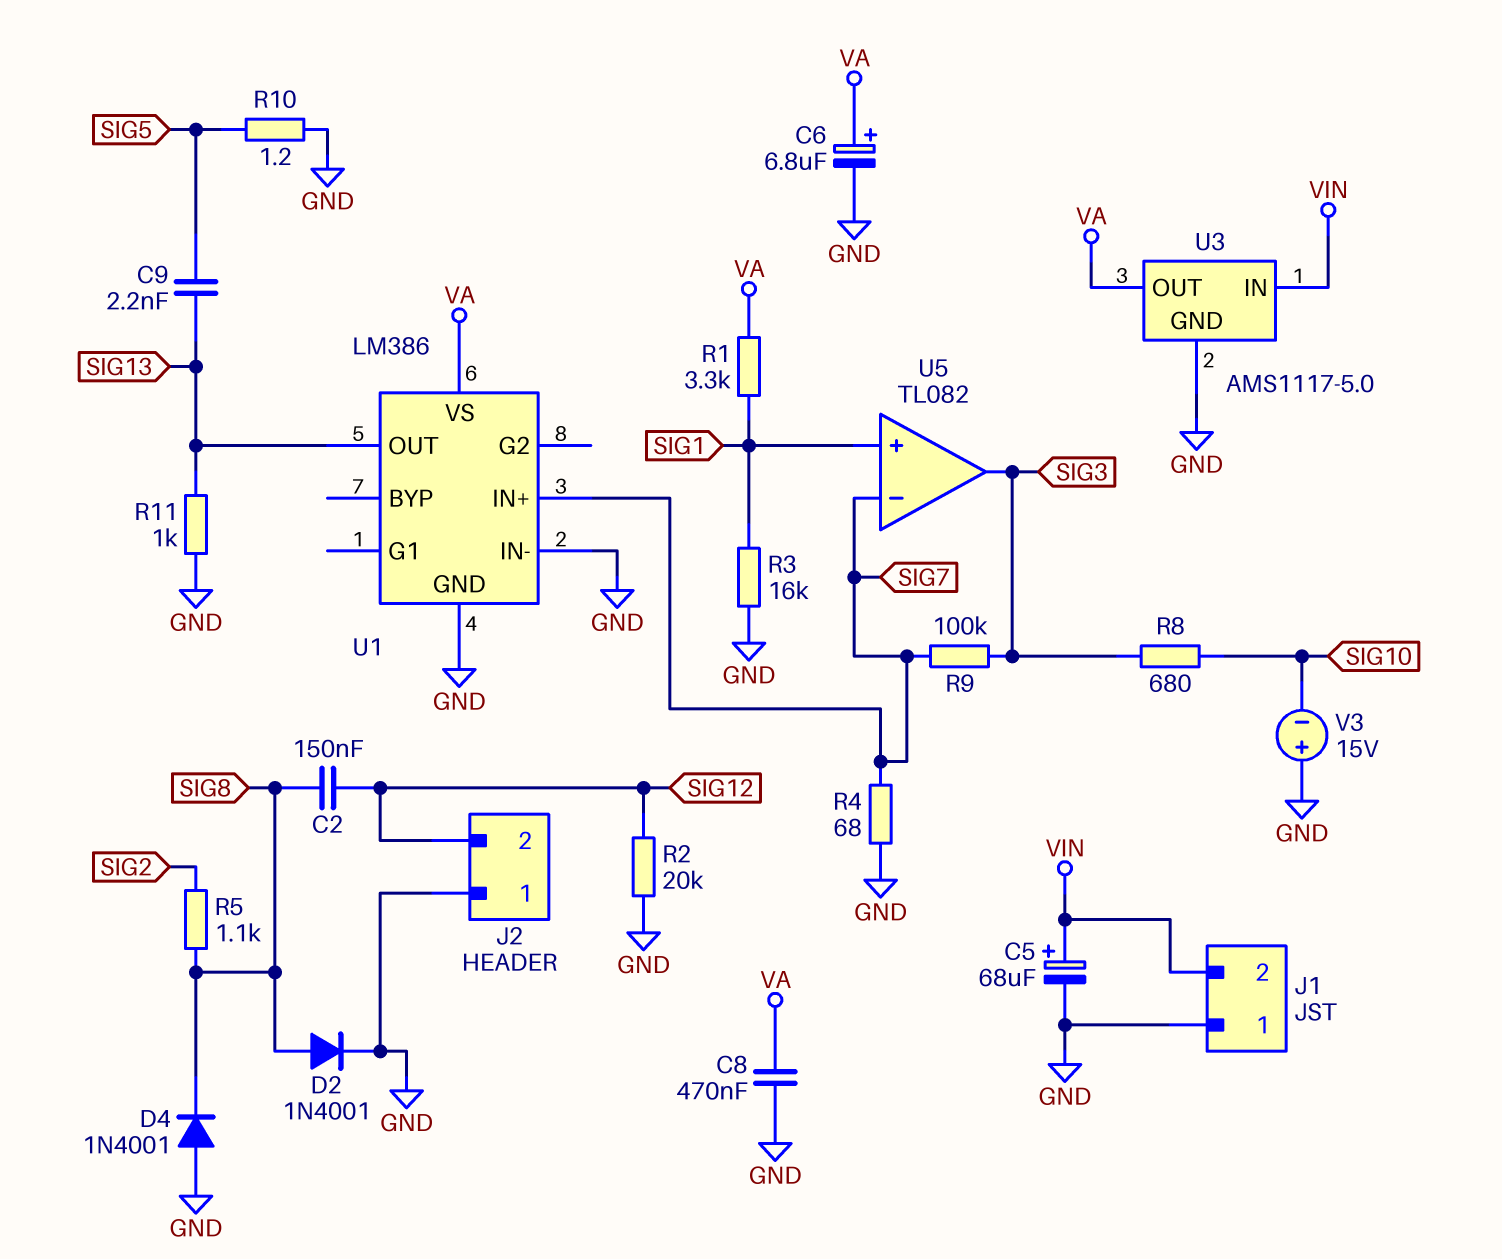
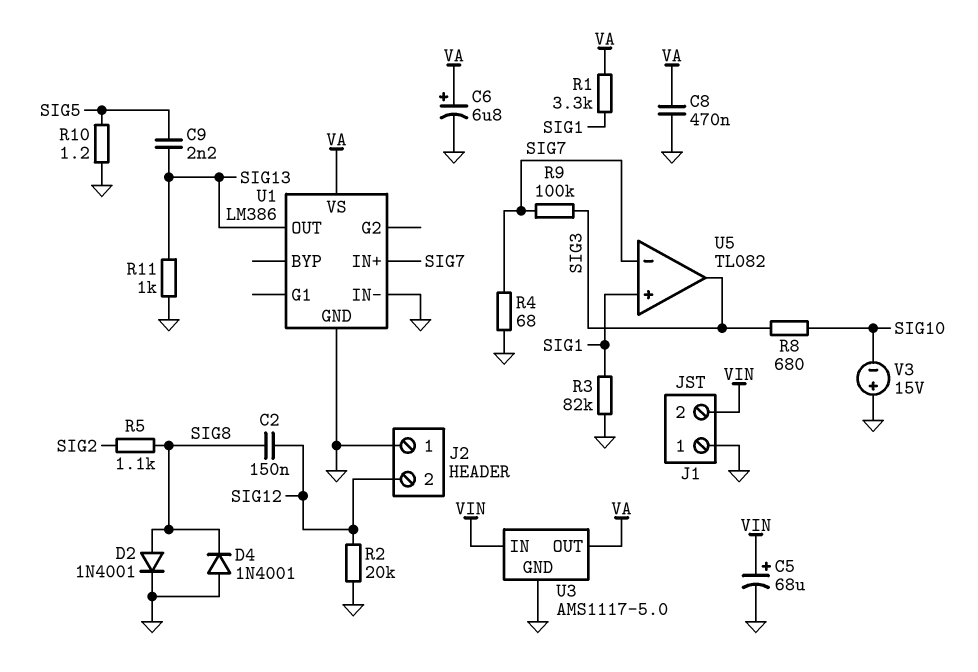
R3: 16k (GND, SIG1) -> 82k (GND, SIG1)

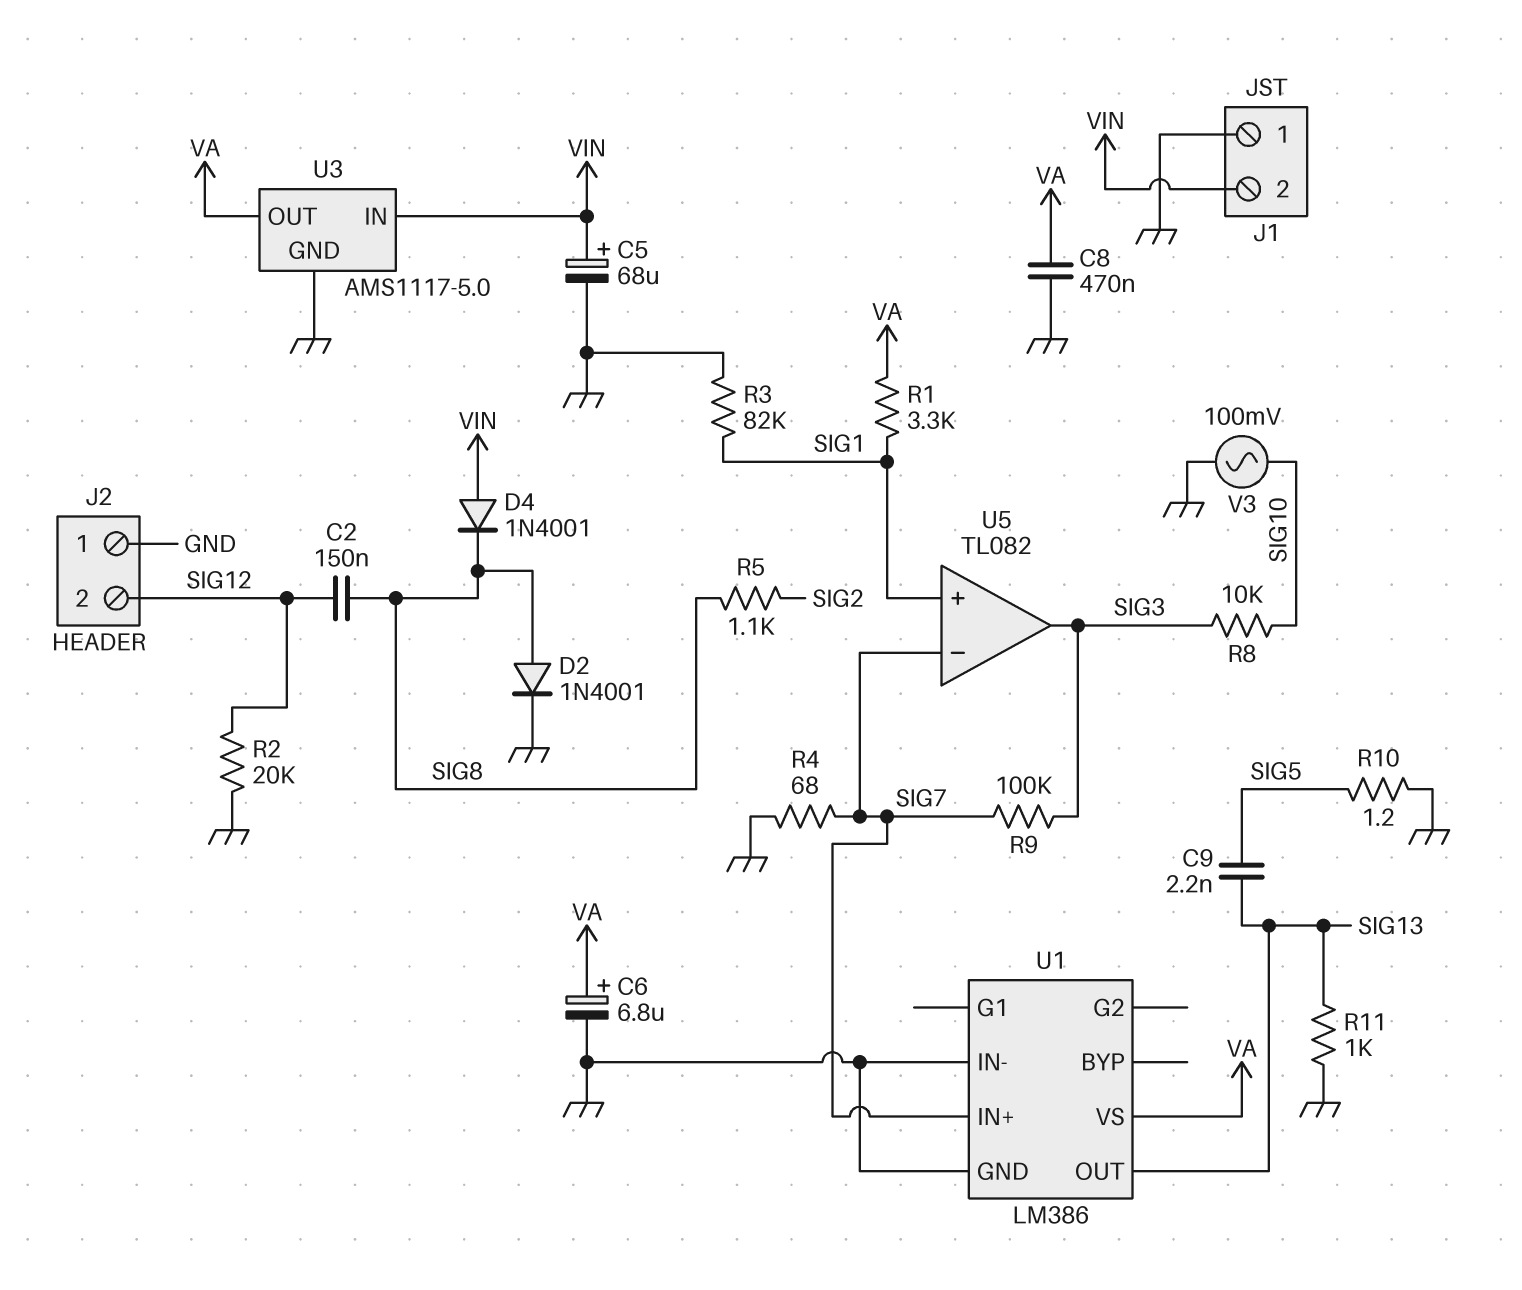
D4: diode 1N4001 (A GND, K SIG8) -> diode 1N4001 (A VIN, K SIG8)
R8: 680 (SIG3, SIG10) -> 10k (SIG3, SIG10)
V3: 15V (plus GND, minus SIG10) -> AC 100mV (GND, SIG10)

